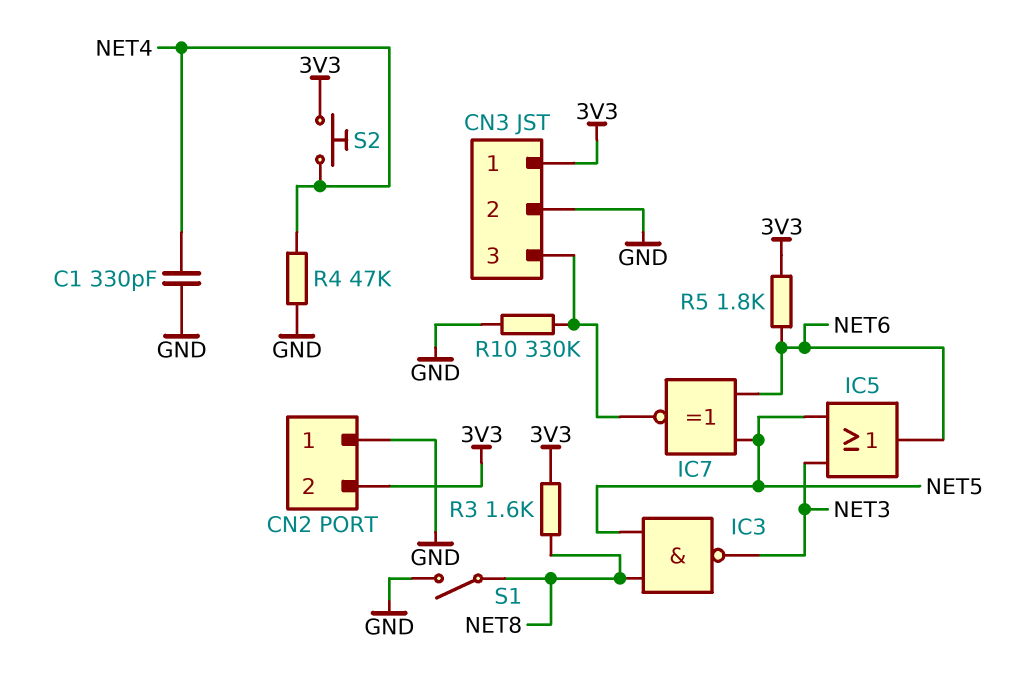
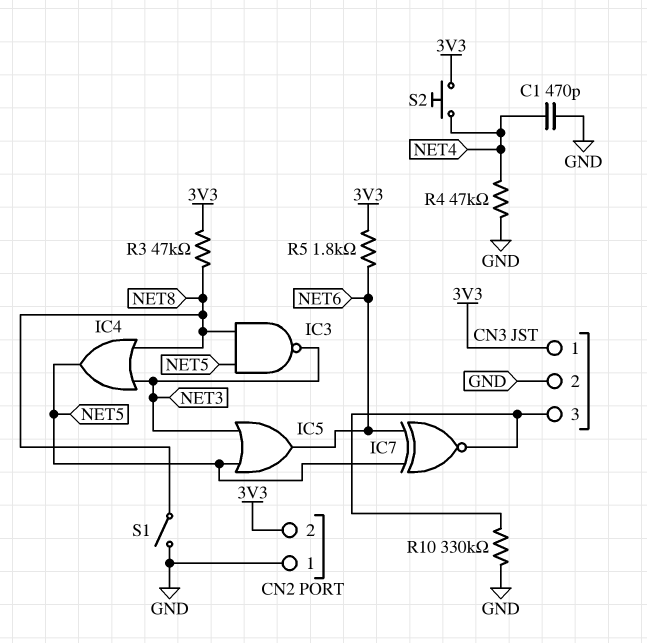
C1: 330pF (GND, NET4) -> 470pF (GND, NET4)
IC4: none -> OR (in NET3, in NET8, out NET5)
R3: 1.6k (3V3, NET8) -> 47k (3V3, NET8)

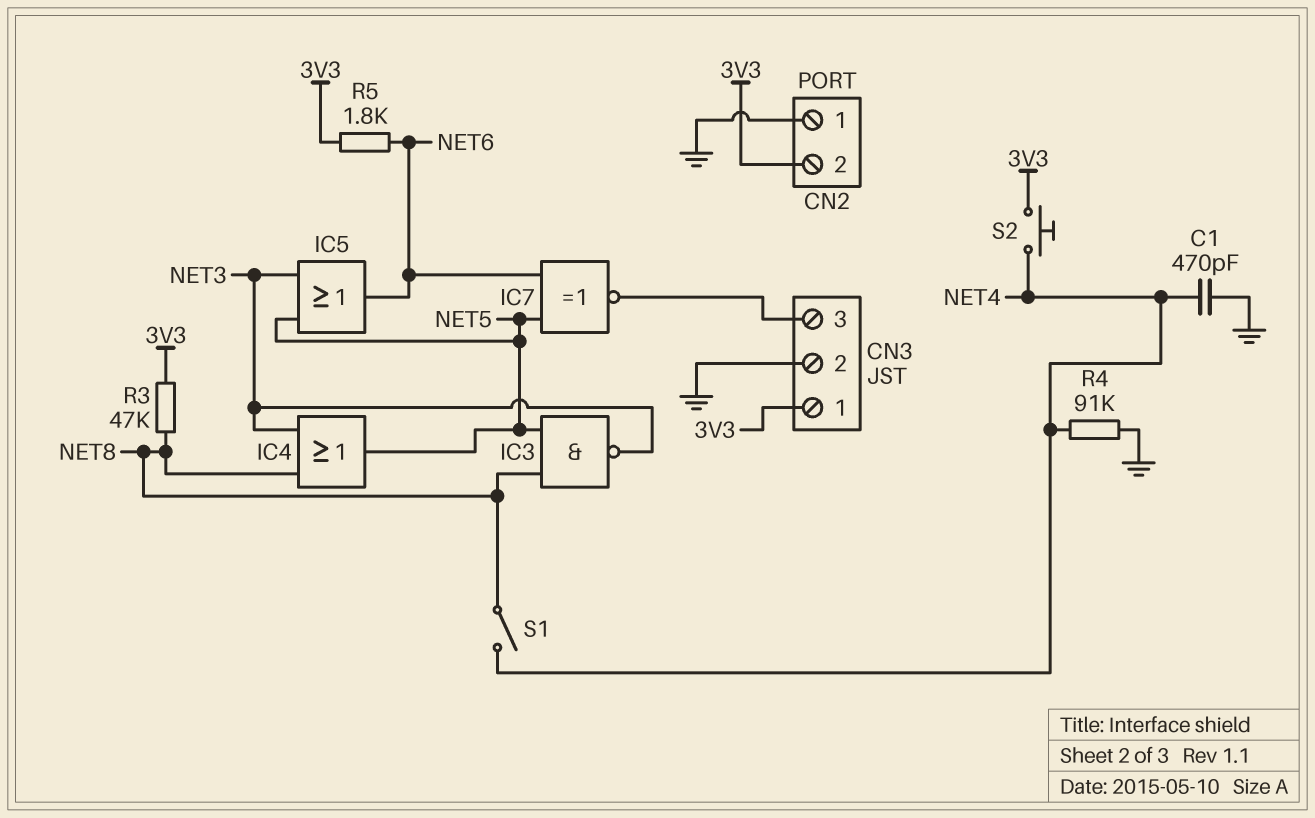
R4: 47k (GND, NET4) -> 91k (GND, NET4)
R10: 330k (CN3/3, GND) -> none
S1: switch (GND, NET8) -> switch (NET4, NET8)

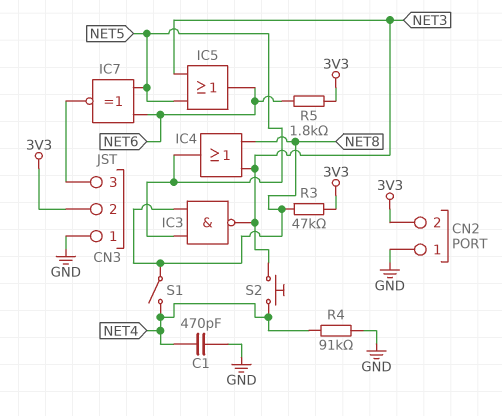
CN3 pin 1: 3V3 -> GND
CN3 pin 2: GND -> 3V3
S2: button (3V3, NET4) -> button (NET3, NET4)

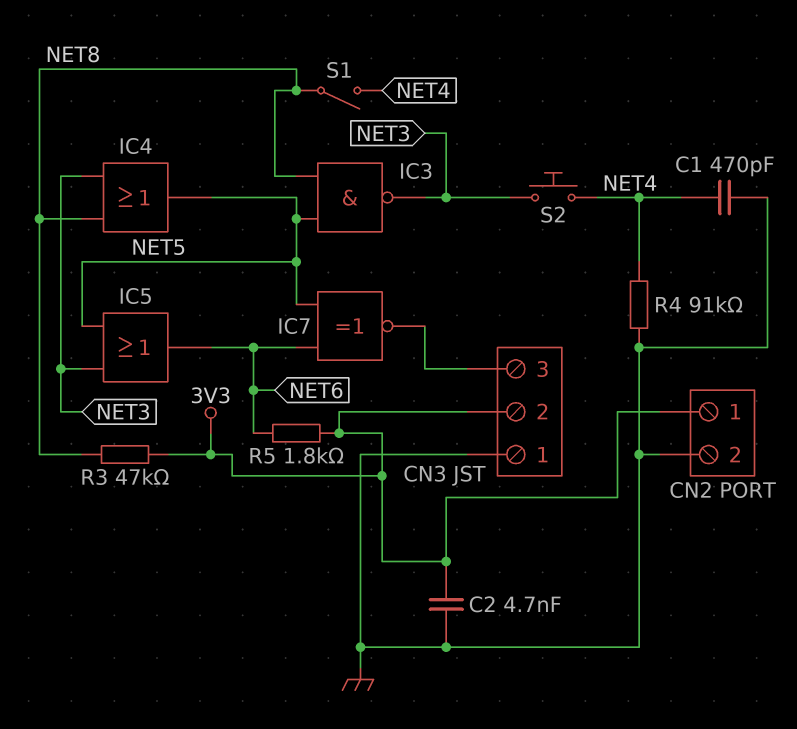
C2: none -> 4.7nF (3V3, GND)
CN2 pin 1: GND -> 3V3
CN2 pin 2: 3V3 -> GND

